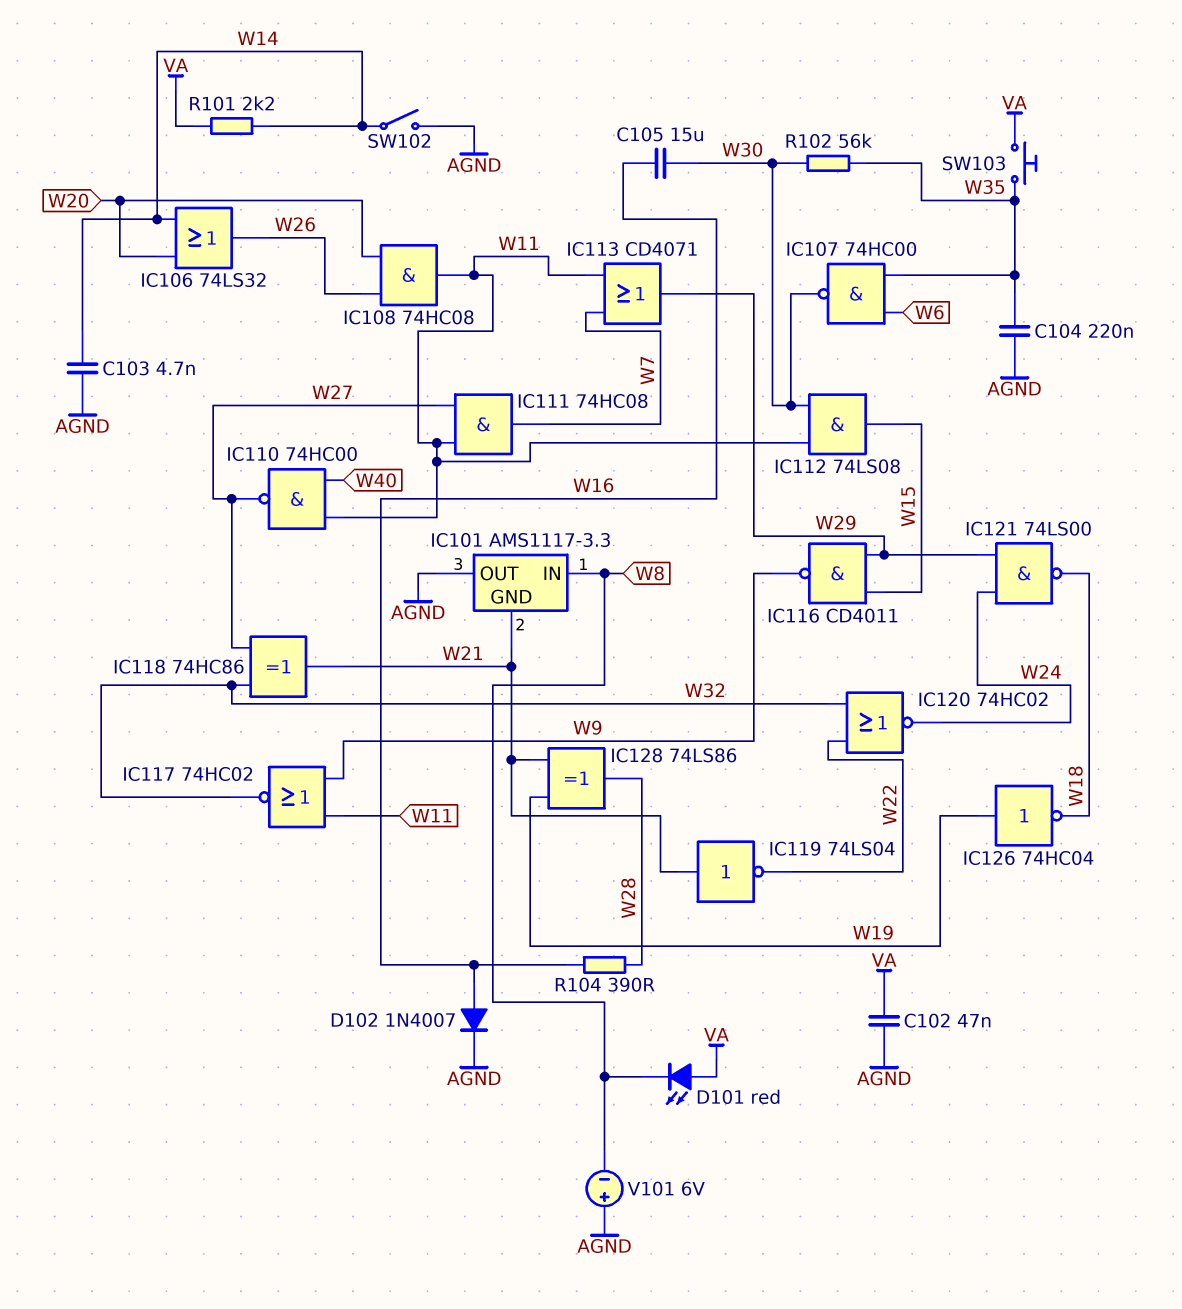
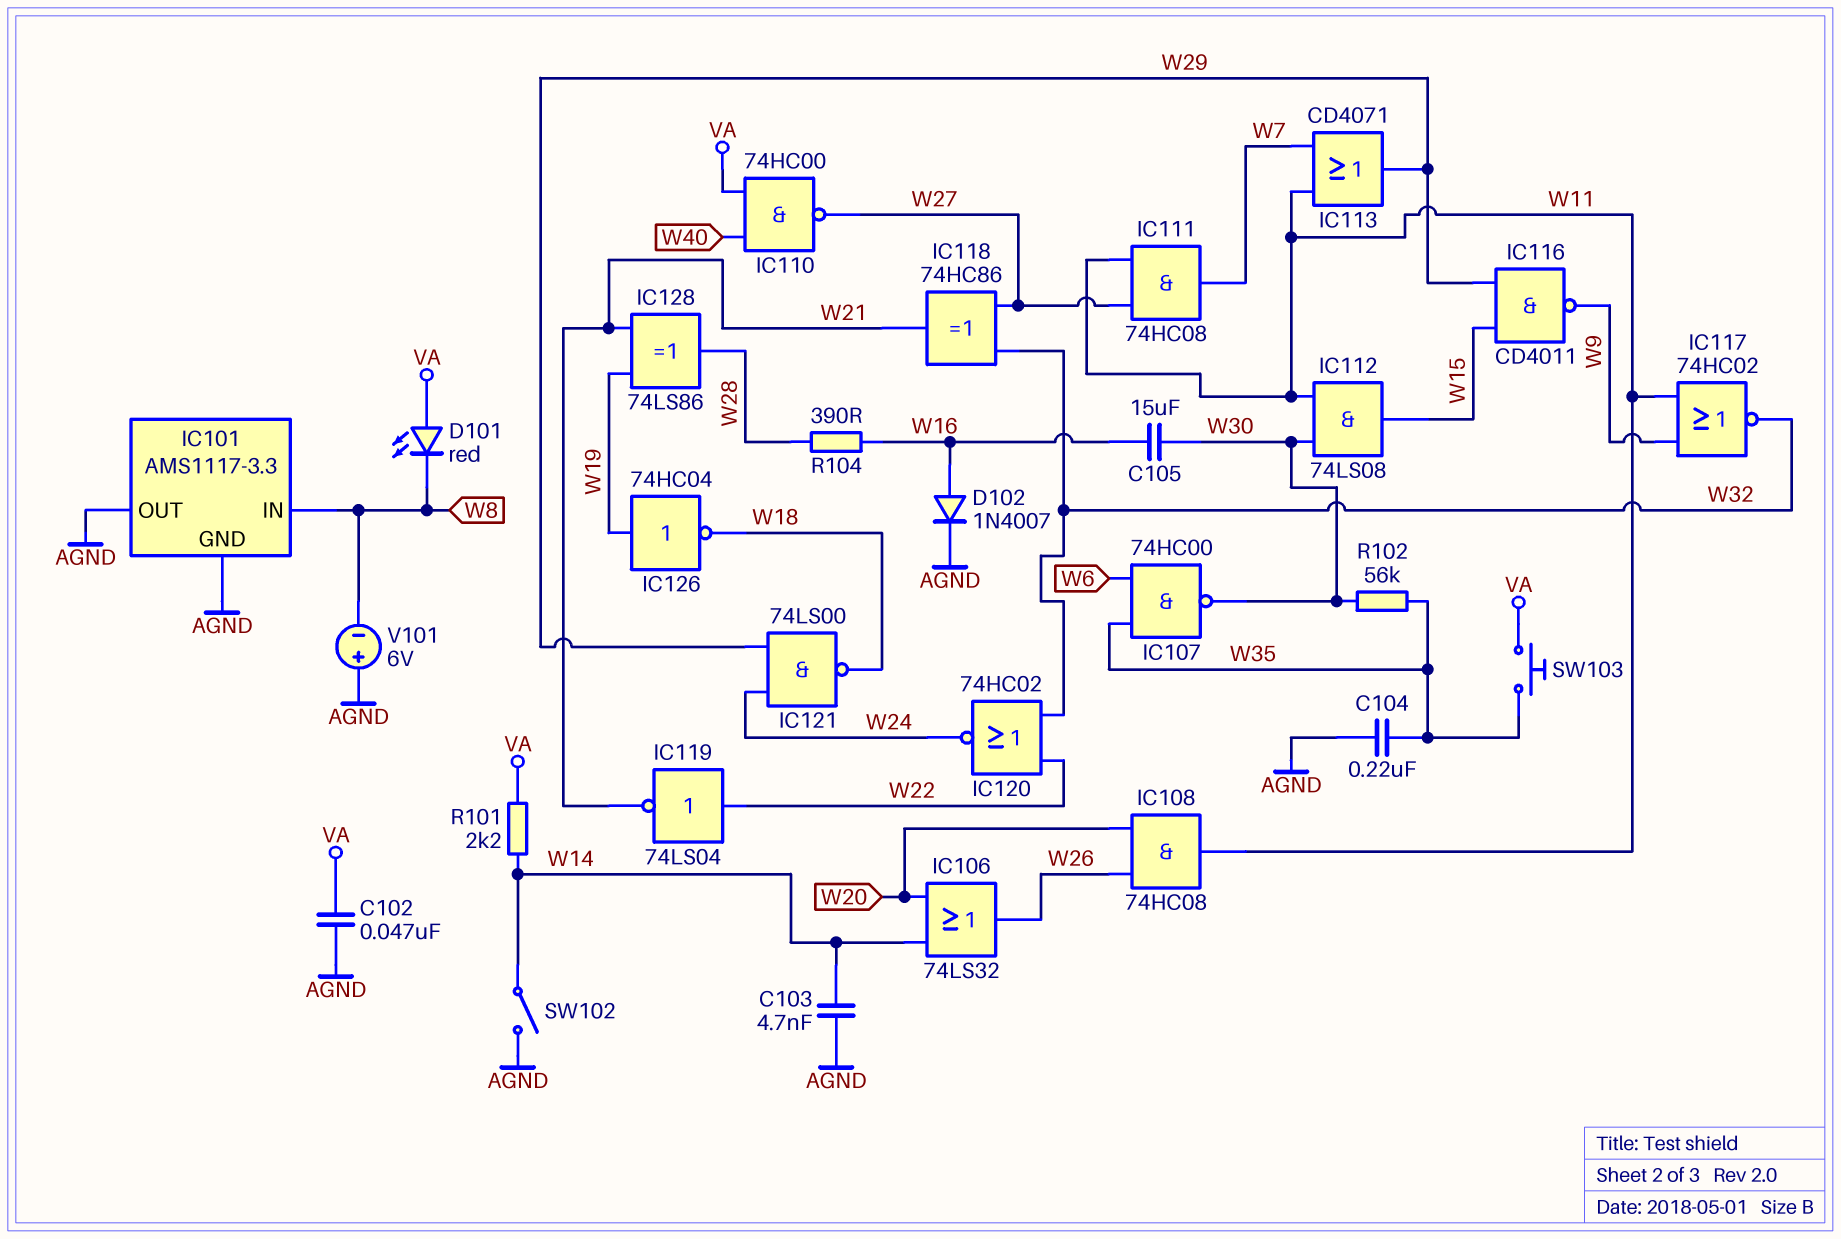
IC101 pin GND: W21 -> AGND
IC110: NAND 74HC00 (in W11, in W40, out W27) -> NAND 74HC00 (in VA, in W40, out W27)
IC119: NOT 74LS04 (in W21, out W22) -> NOT 74LS04 (in W22, out W21)

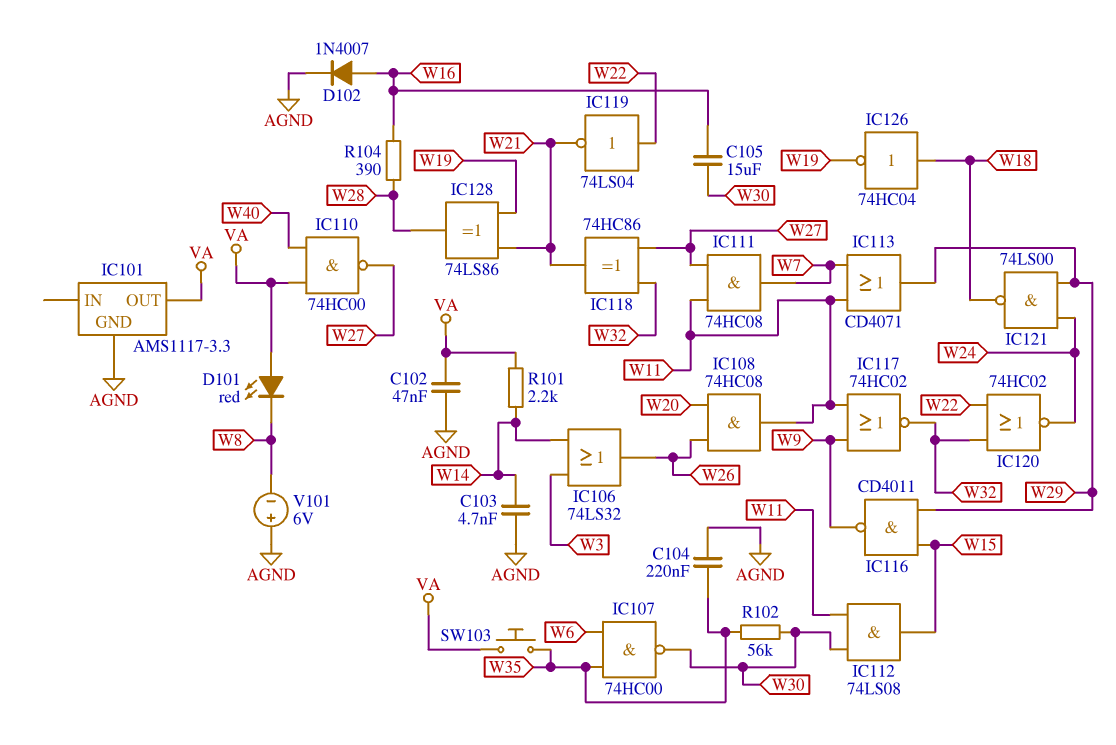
IC101 pin IN: W8 -> none
IC101 pin OUT: AGND -> VA
IC106: OR 74LS32 (in W14, in W20, out W26) -> OR 74LS32 (in W3, in W14, out W26)
IC126: NOT 74HC04 (in W19, out W18) -> NOT 74HC04 (in W18, out W19)
SW102: switch (AGND, W14) -> none

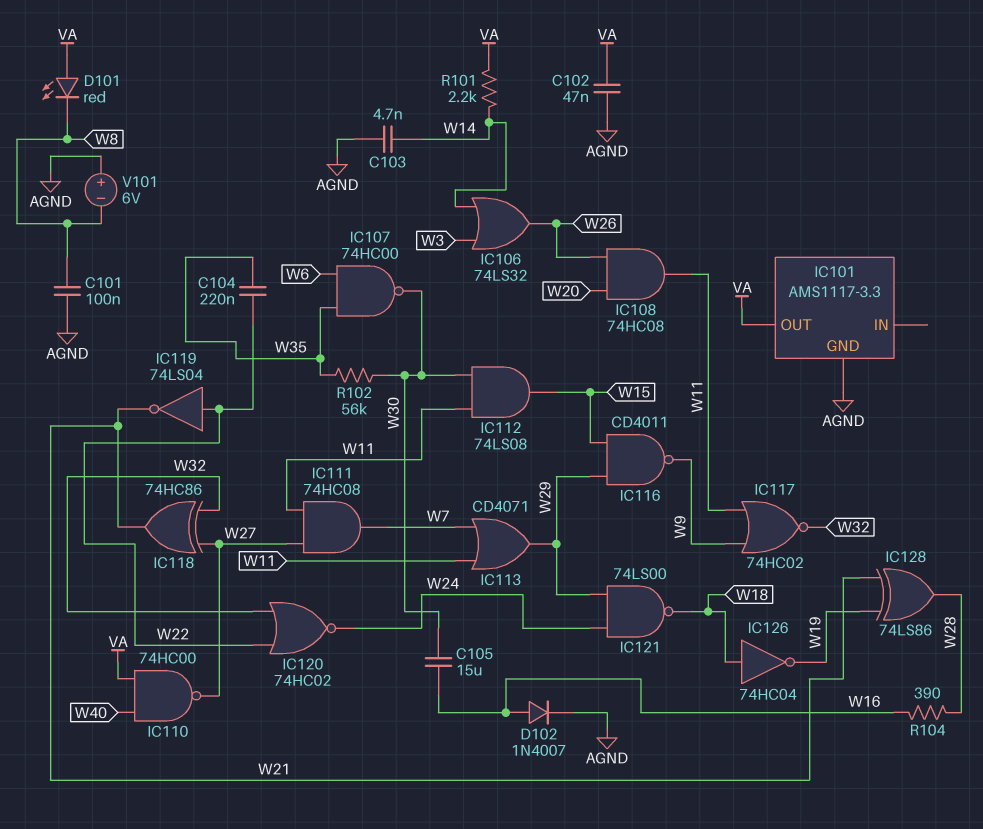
C101: none -> 100nF (AGND, W8)
C104: 220nF (AGND, W35) -> 220nF (W22, W35)
SW103: button (VA, W35) -> none

